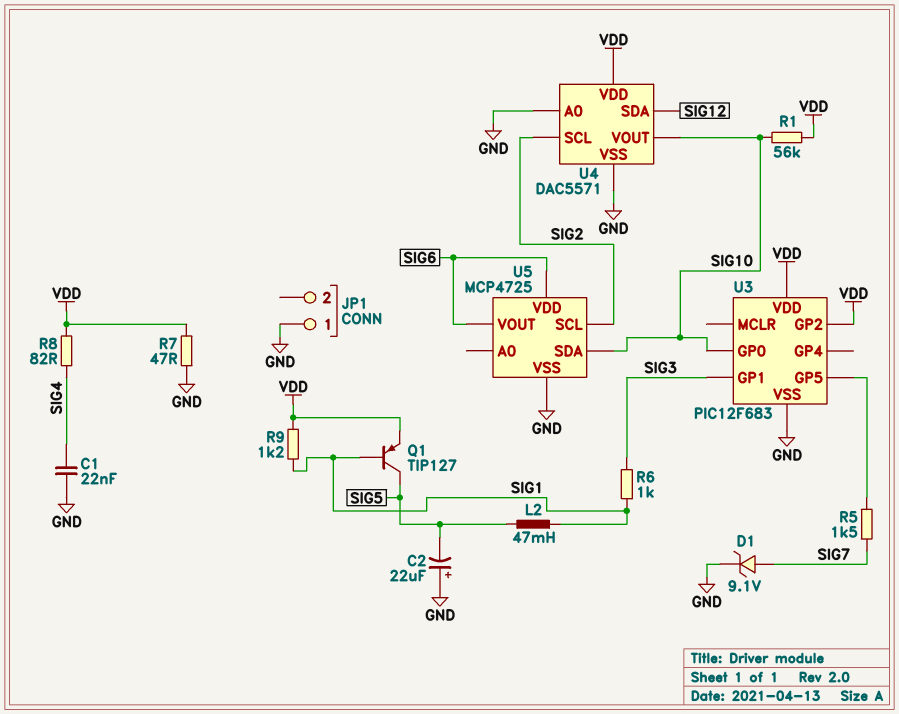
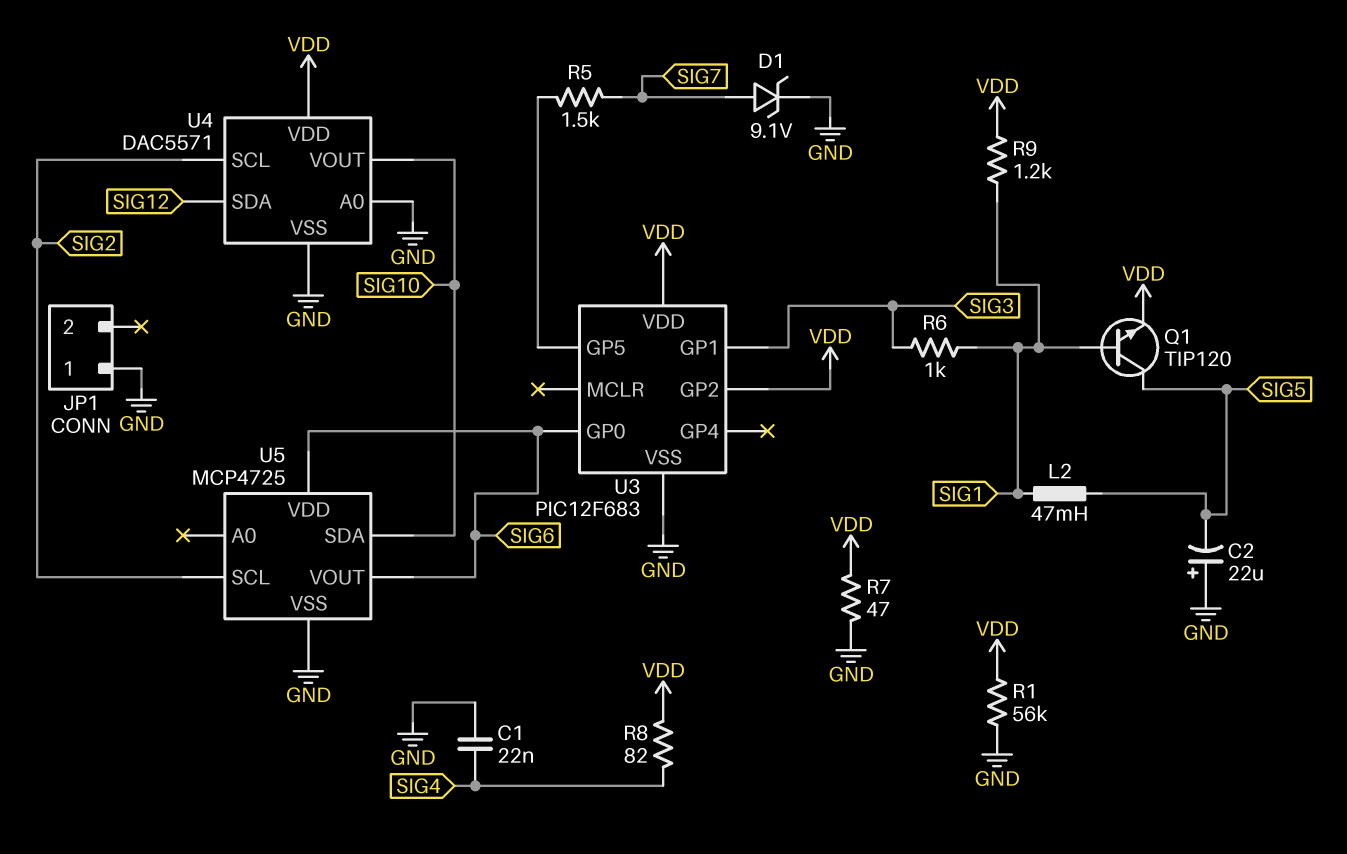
Q1: PNP TIP127 (B SIG1, C SIG5, E VDD) -> NPN TIP120 (B SIG1, C SIG5, E VDD)
R1: 56k (SIG10, VDD) -> 56k (GND, VDD)
U3 pin GP0: SIG10 -> SIG6

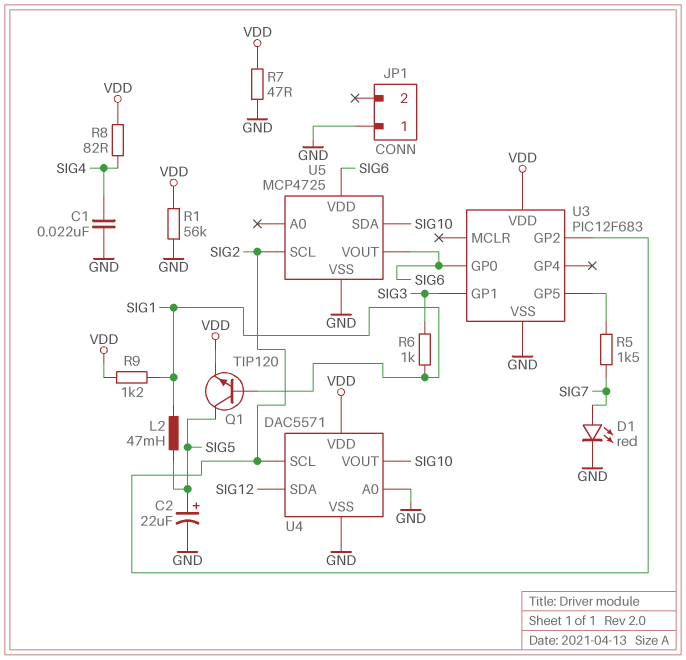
C2: 22uF (plus GND, minus SIG5) -> 22uF (plus SIG5, minus GND)
D1: zener 9.1V (A SIG7, K GND) -> LED red (A SIG7, K GND)
U3 pin GP2: VDD -> SIG2

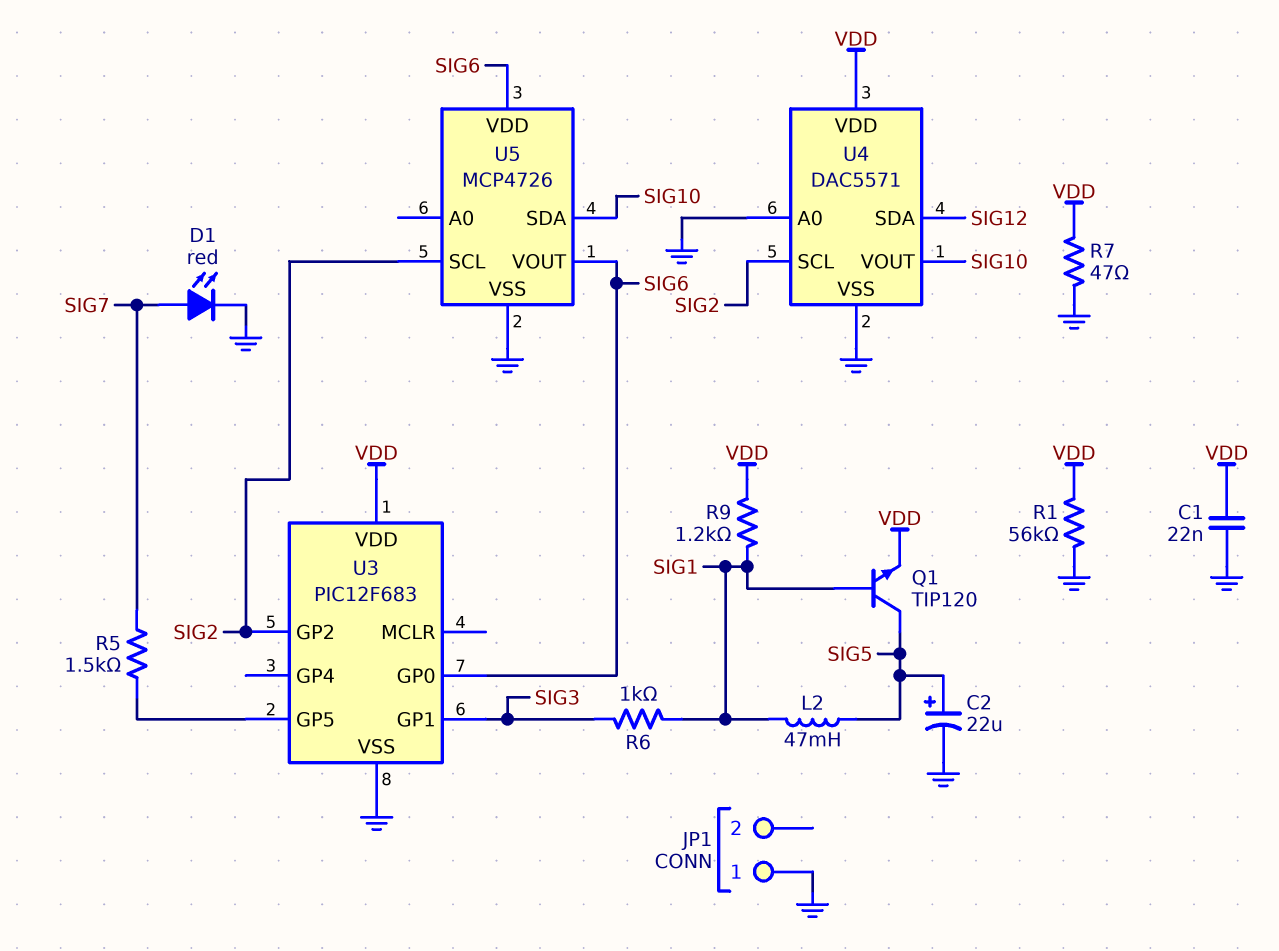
C1: 22nF (GND, SIG4) -> 22nF (GND, VDD)
R8: 82 (SIG4, VDD) -> none
U5: MCP4725 -> MCP4726

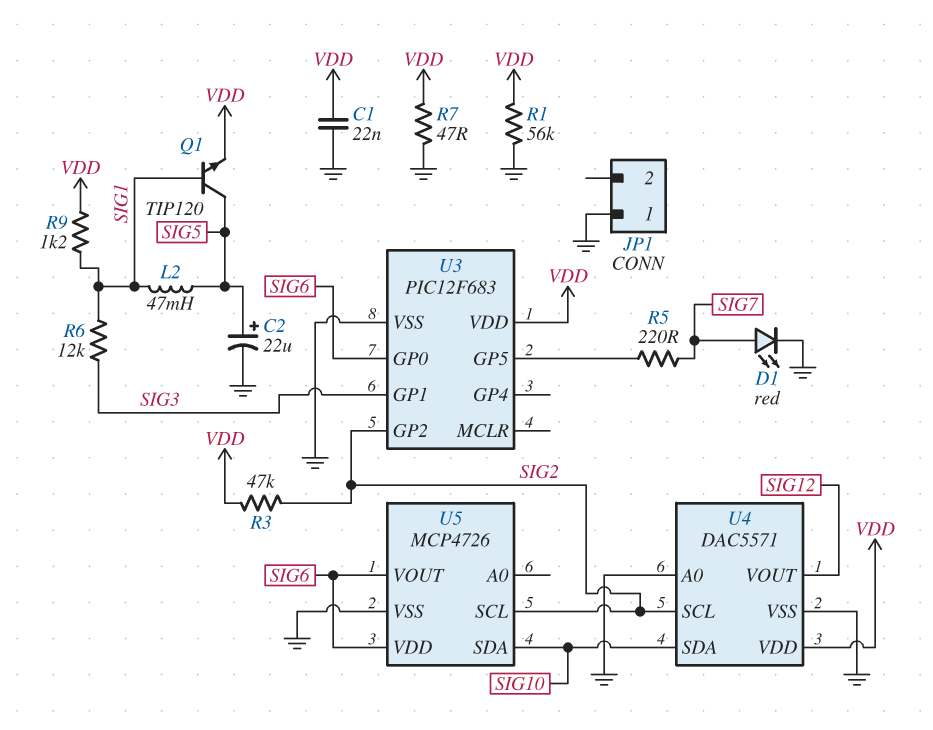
R3: none -> 47k (SIG2, VDD)
R5: 1.5k (SIG7, U3/GP5) -> 220 (SIG7, U3/GP5)
R6: 1k (SIG1, SIG3) -> 12k (SIG1, SIG3)
U4 pin SDA: SIG12 -> SIG10
U4 pin VOUT: SIG10 -> SIG12

